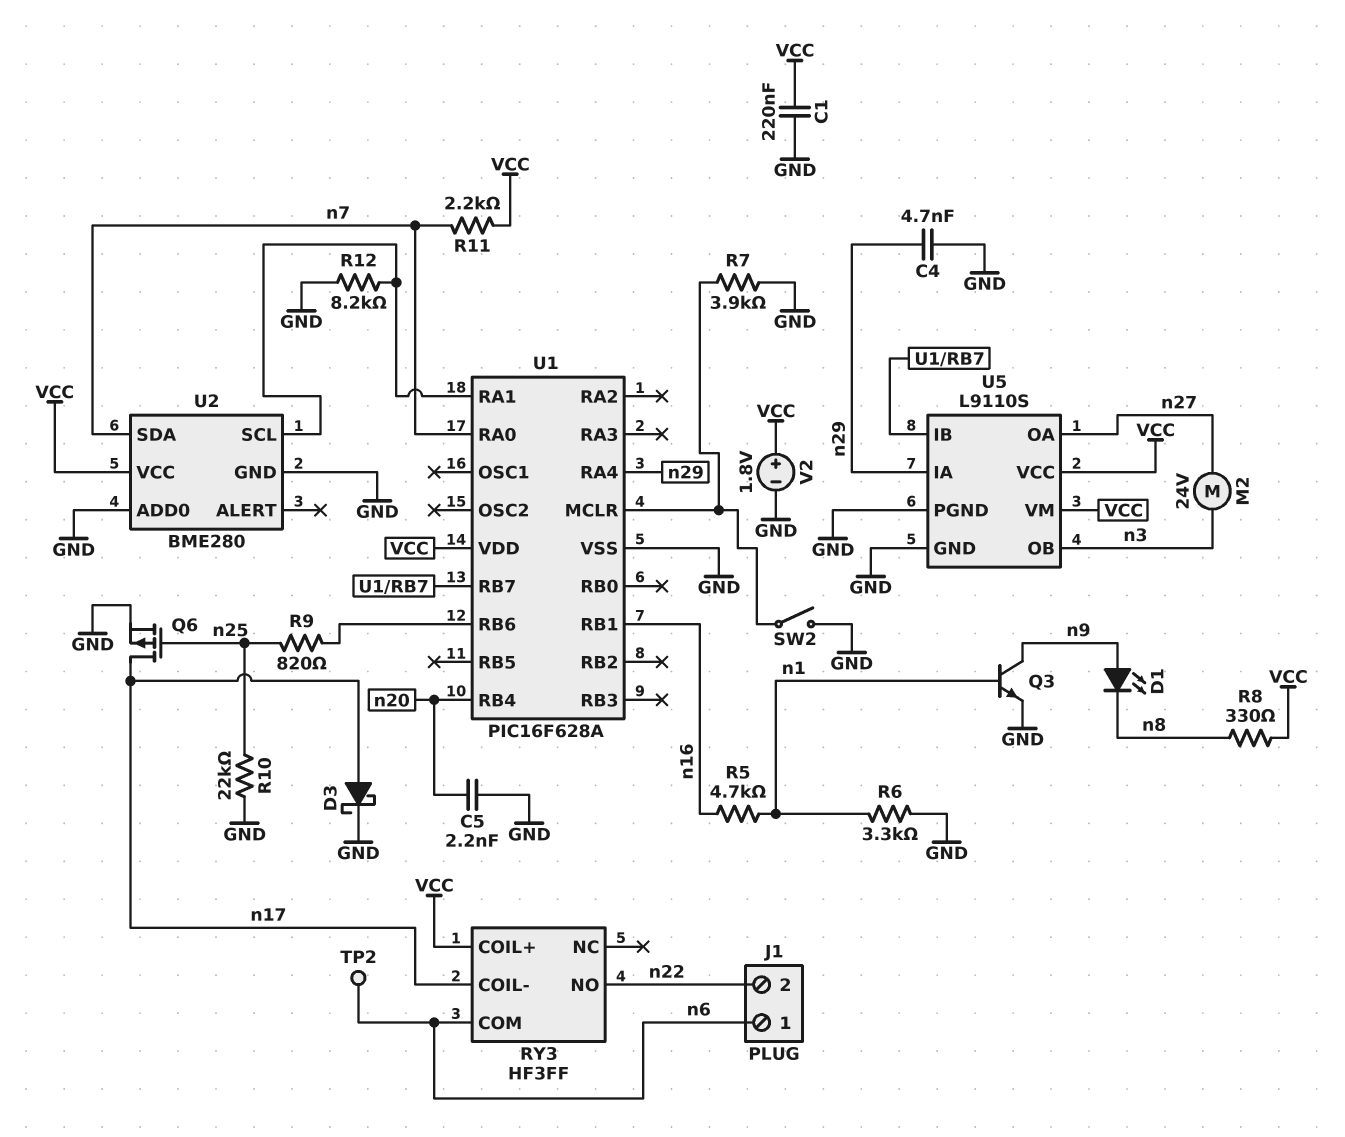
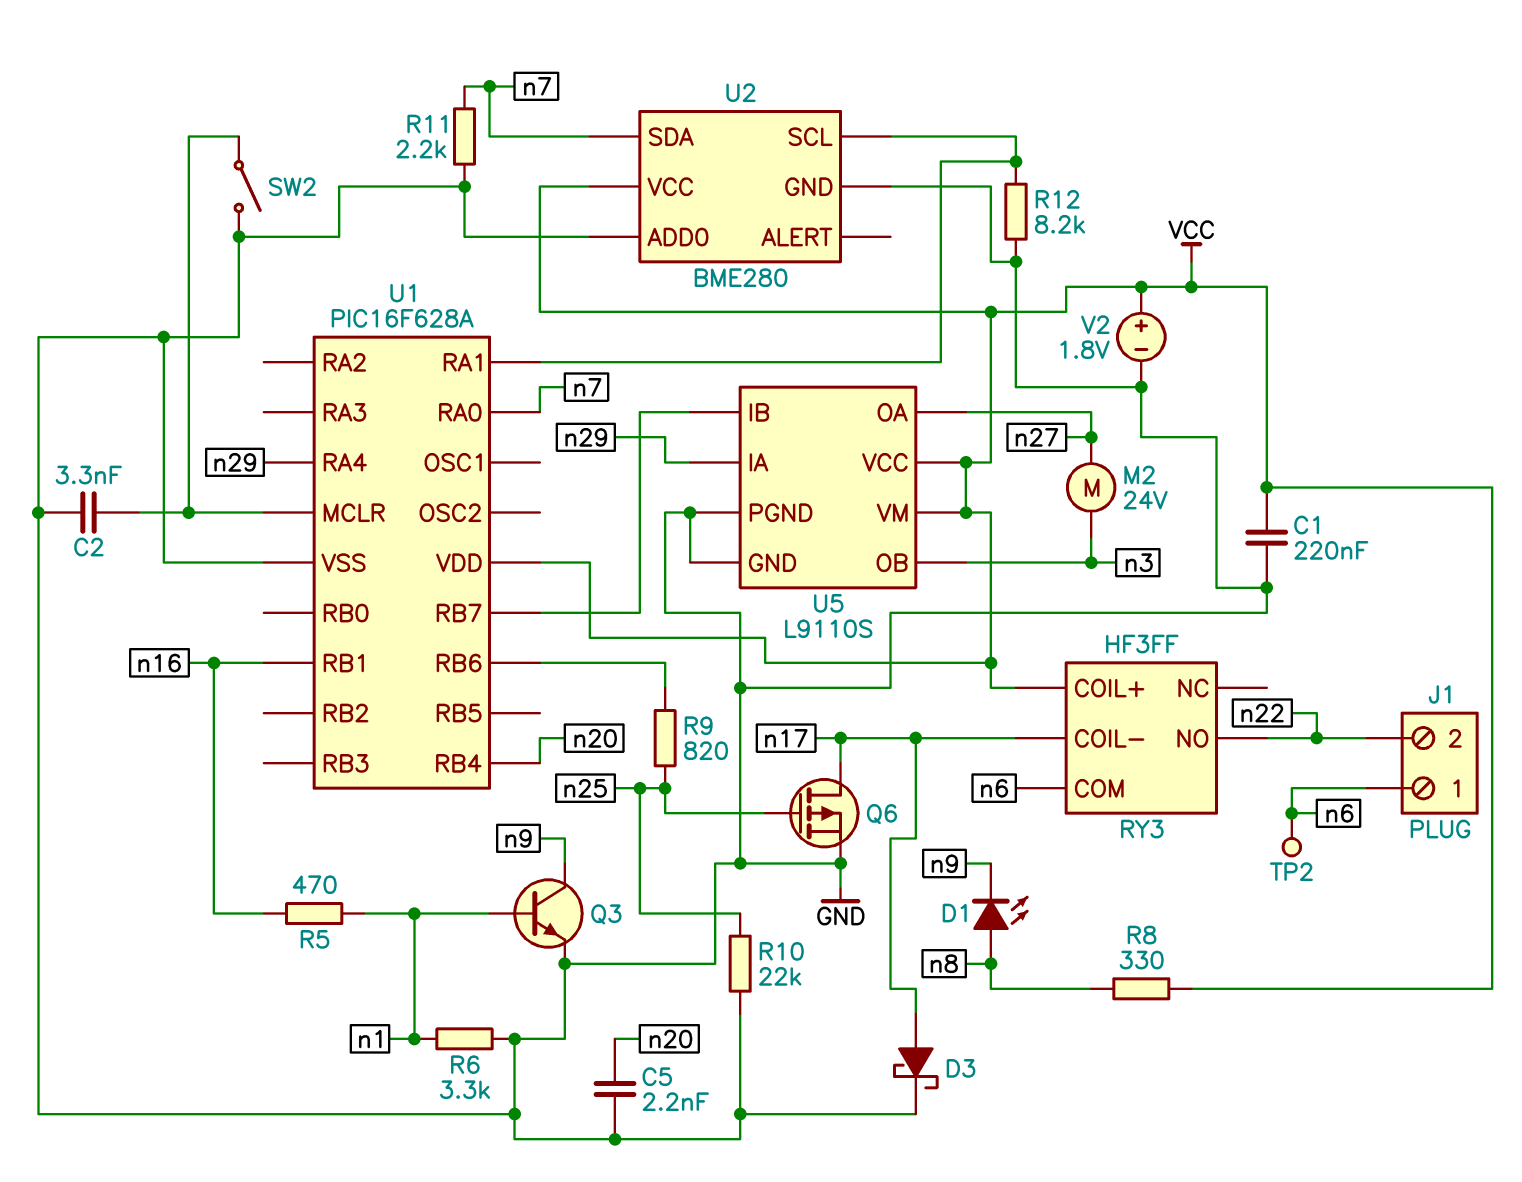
C2: none -> 3.3nF (GND, U1/MCLR)
C4: 4.7nF (GND, n29) -> none
D1: LED (A n9, K n8) -> LED (A n8, K n9)
R5: 4.7k (n1, n16) -> 470 (n1, n16)
R7: 3.9k (GND, U1/MCLR) -> none
R11: 2.2k (VCC, n7) -> 2.2k (GND, n7)

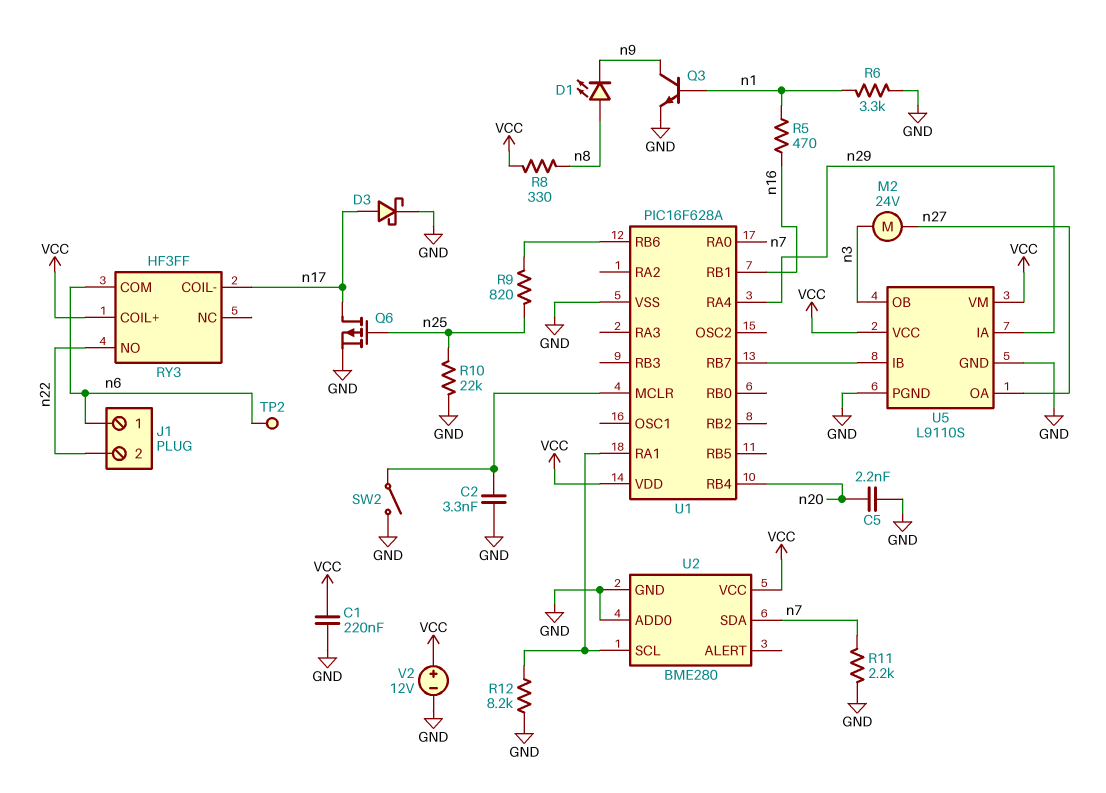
V2: 1.8V (plus VCC, minus GND) -> 12V (plus VCC, minus GND)

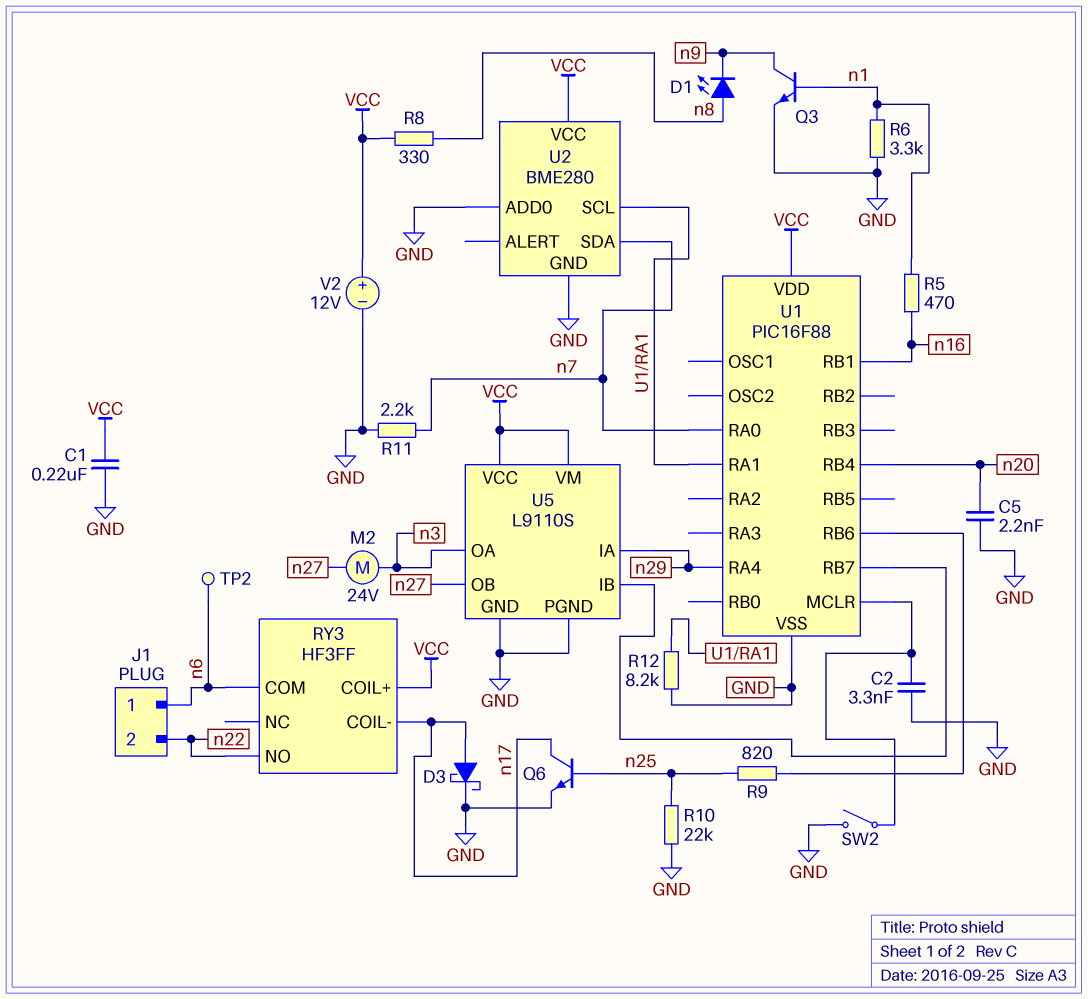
Q6: PMOS (G n25, D n17, S GND) -> NPN (B n25, C n17, E GND)
U1: PIC16F628A -> PIC16F88
U5 pin OA: n27 -> n3
U5 pin OB: n3 -> n27

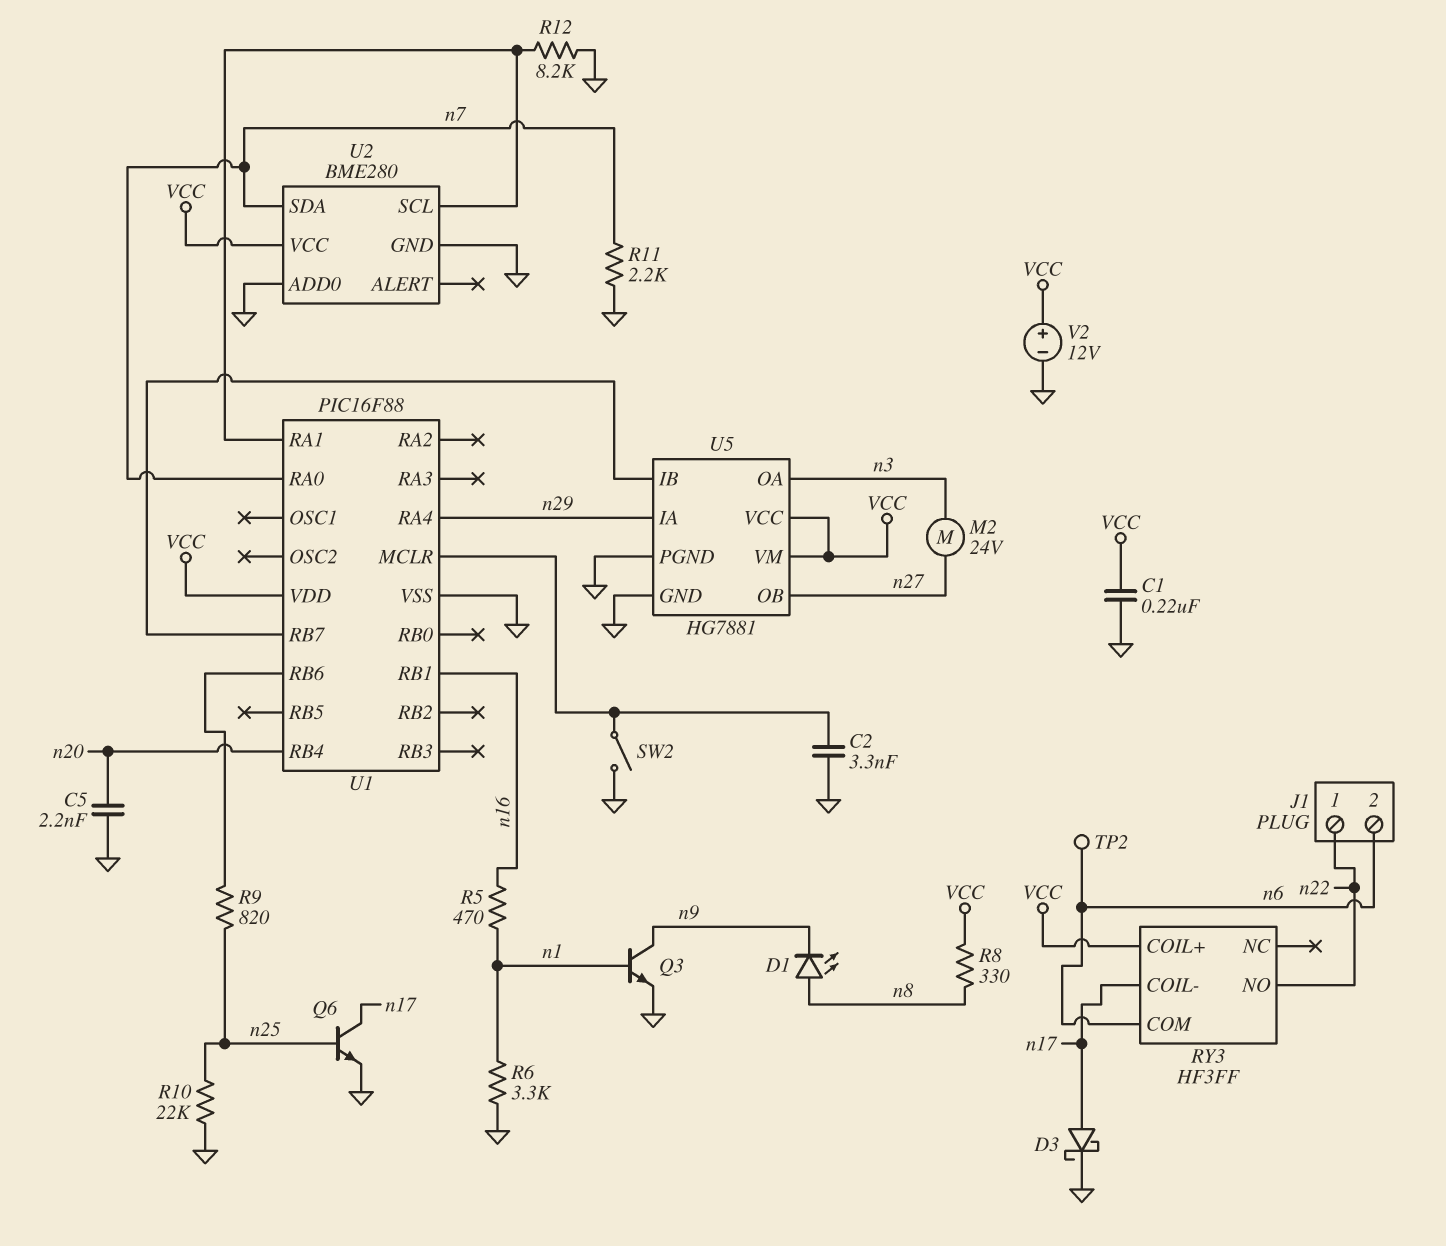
J1 pin 1: n6 -> n22
J1 pin 2: n22 -> n6
U5: L9110S -> HG7881

